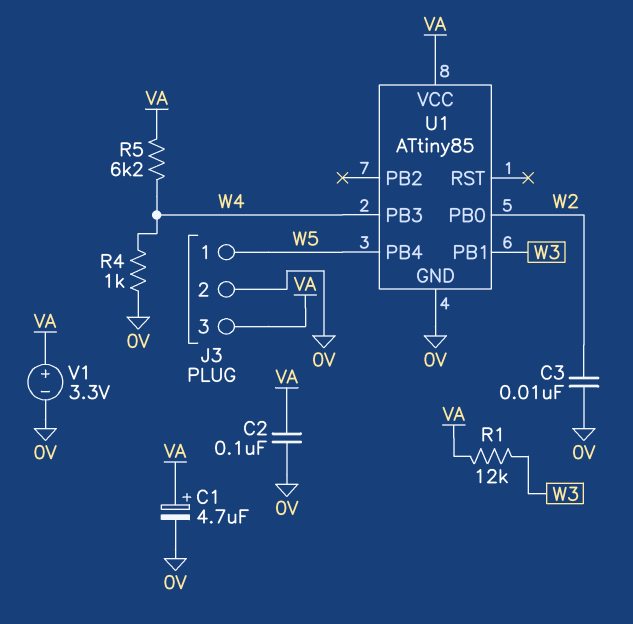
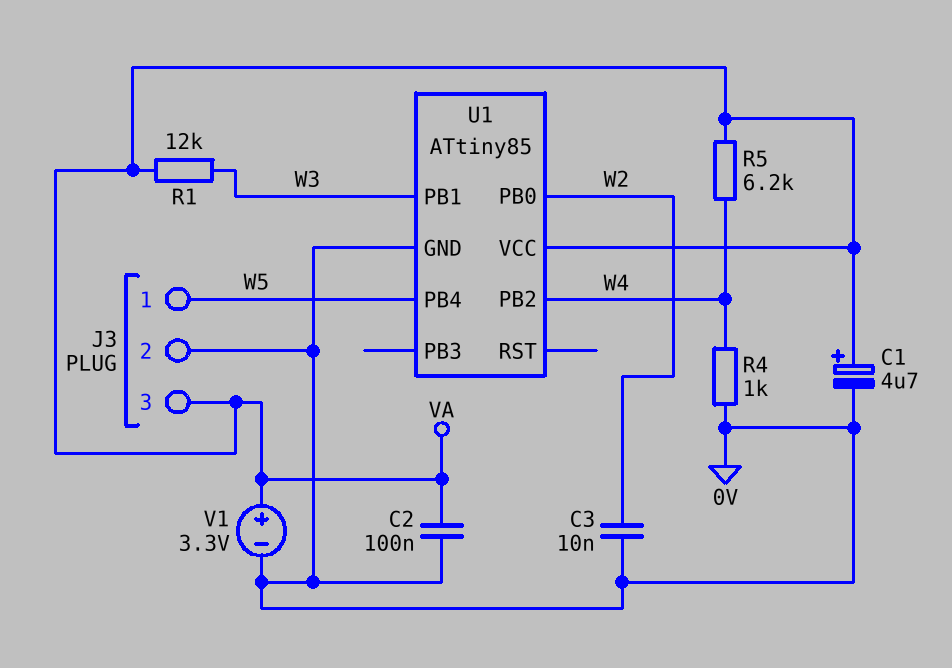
U1 pin PB2: none -> W4
U1 pin PB3: W4 -> none

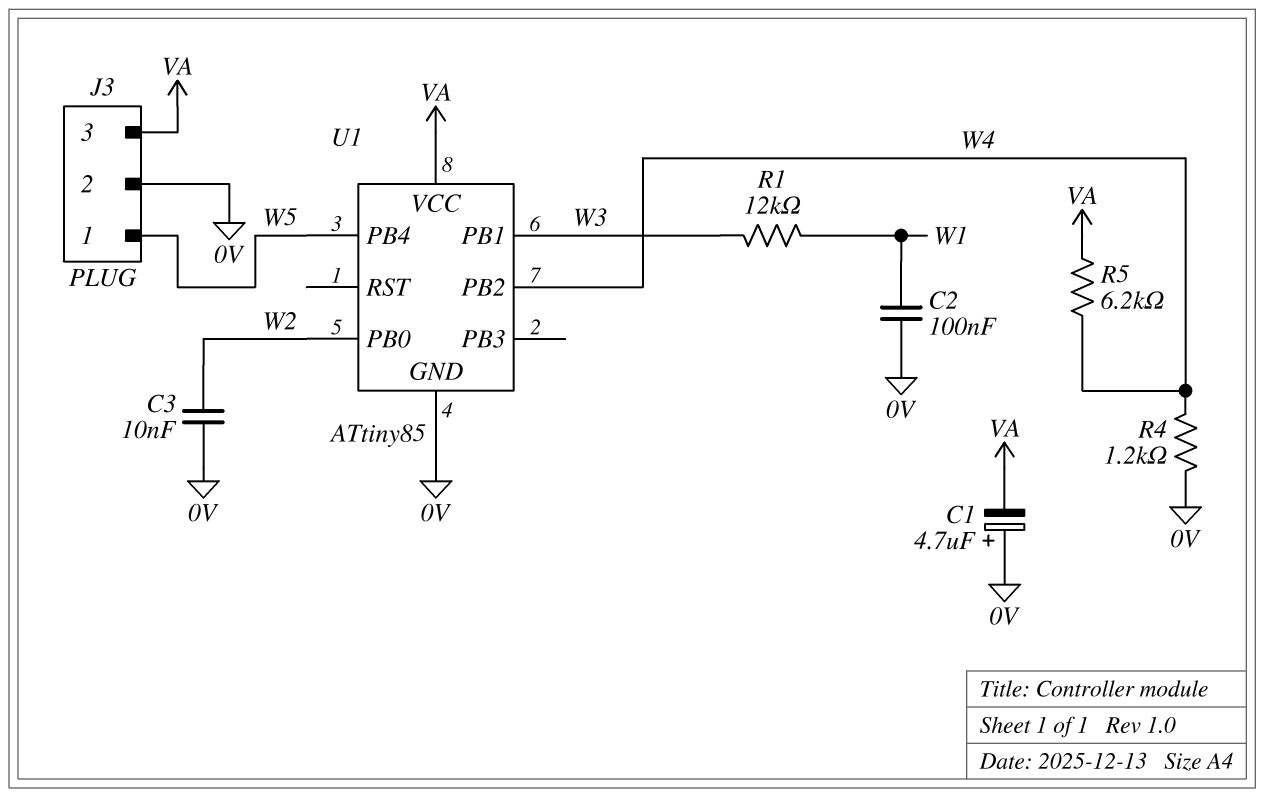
C1: 4.7uF (plus VA, minus 0V) -> 4.7uF (plus 0V, minus VA)
C2: 100nF (0V, VA) -> 100nF (0V, W1)
R1: 12k (VA, W3) -> 12k (W1, W3)
R4: 1k (0V, W4) -> 1.2k (0V, W4)
V1: 3.3V (plus VA, minus 0V) -> none

